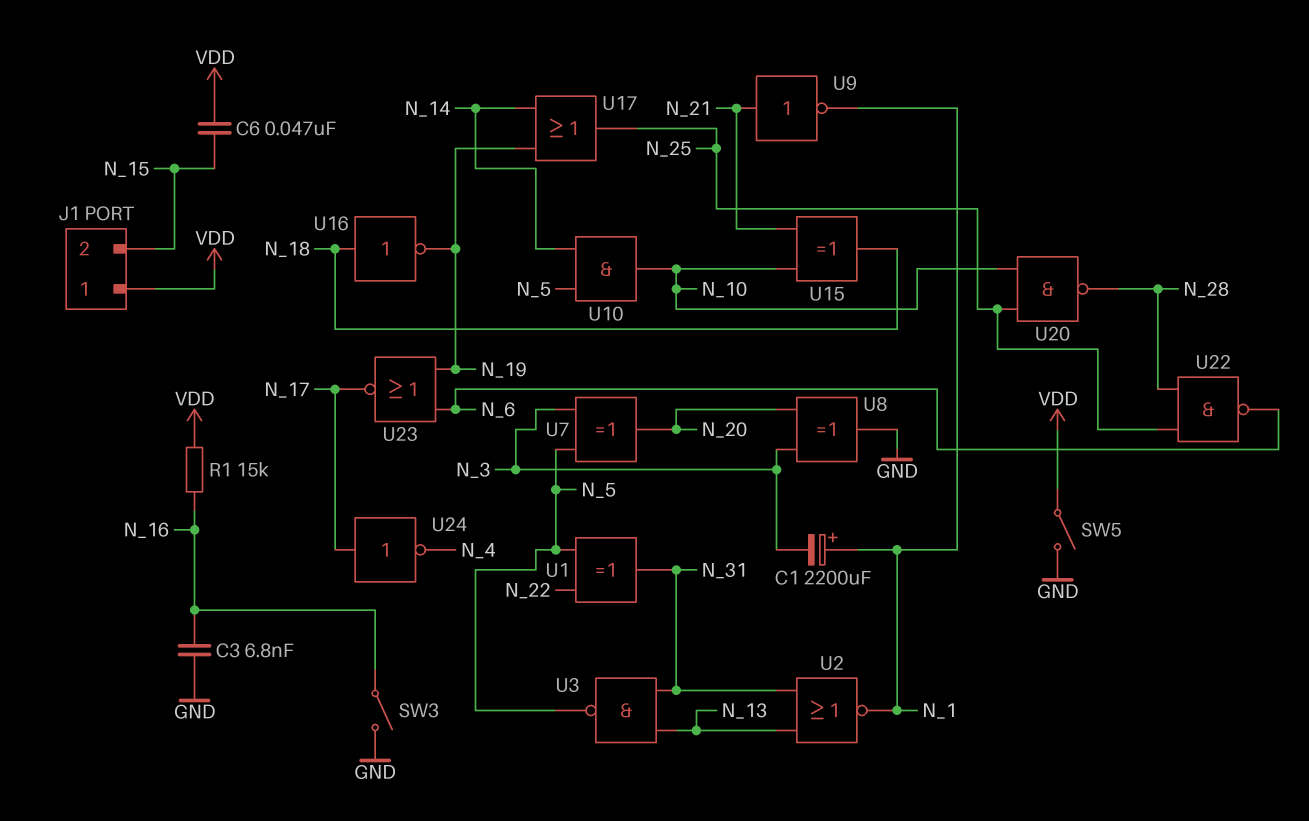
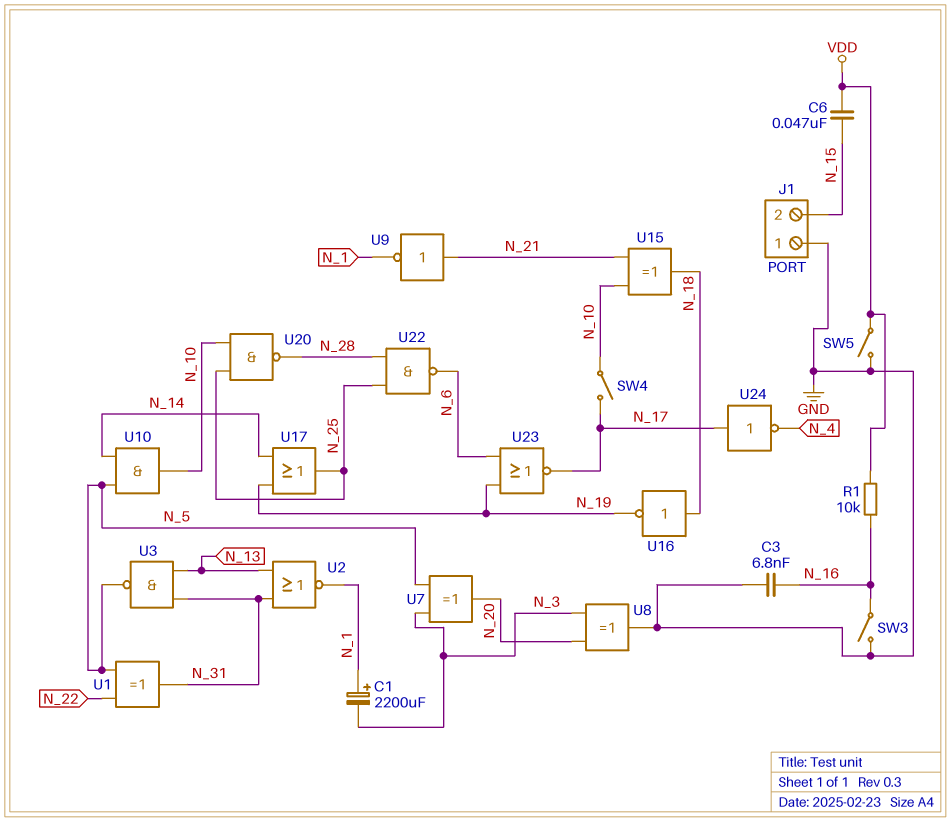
J1 pin 1: VDD -> GND
R1: 15k (N_16, VDD) -> 10k (N_16, VDD)
SW4: none -> switch (N_10, N_17)

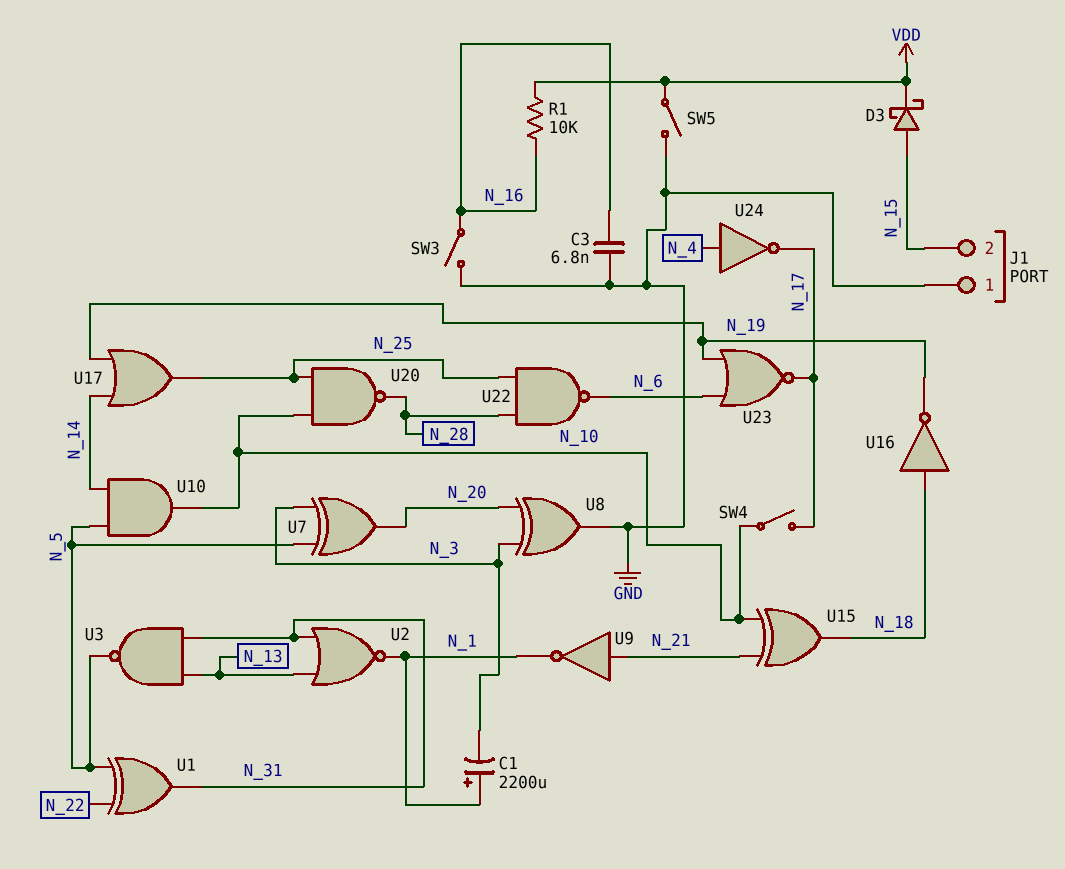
C6: 47nF (N_15, VDD) -> none
D3: none -> schottky (A N_15, K VDD)
U24: NOT (in N_17, out N_4) -> NOT (in N_4, out N_17)

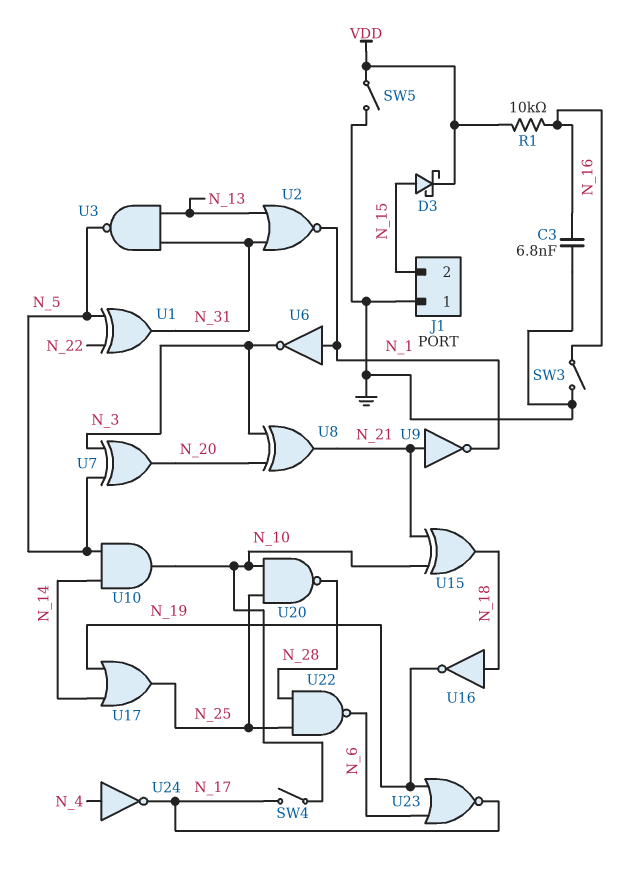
C1: 2200uF (plus N_1, minus N_3) -> none
U6: none -> NOT (in N_1, out N_3)
U8: XOR (in N_3, in N_20, out GND) -> XOR (in N_3, in N_20, out N_21)

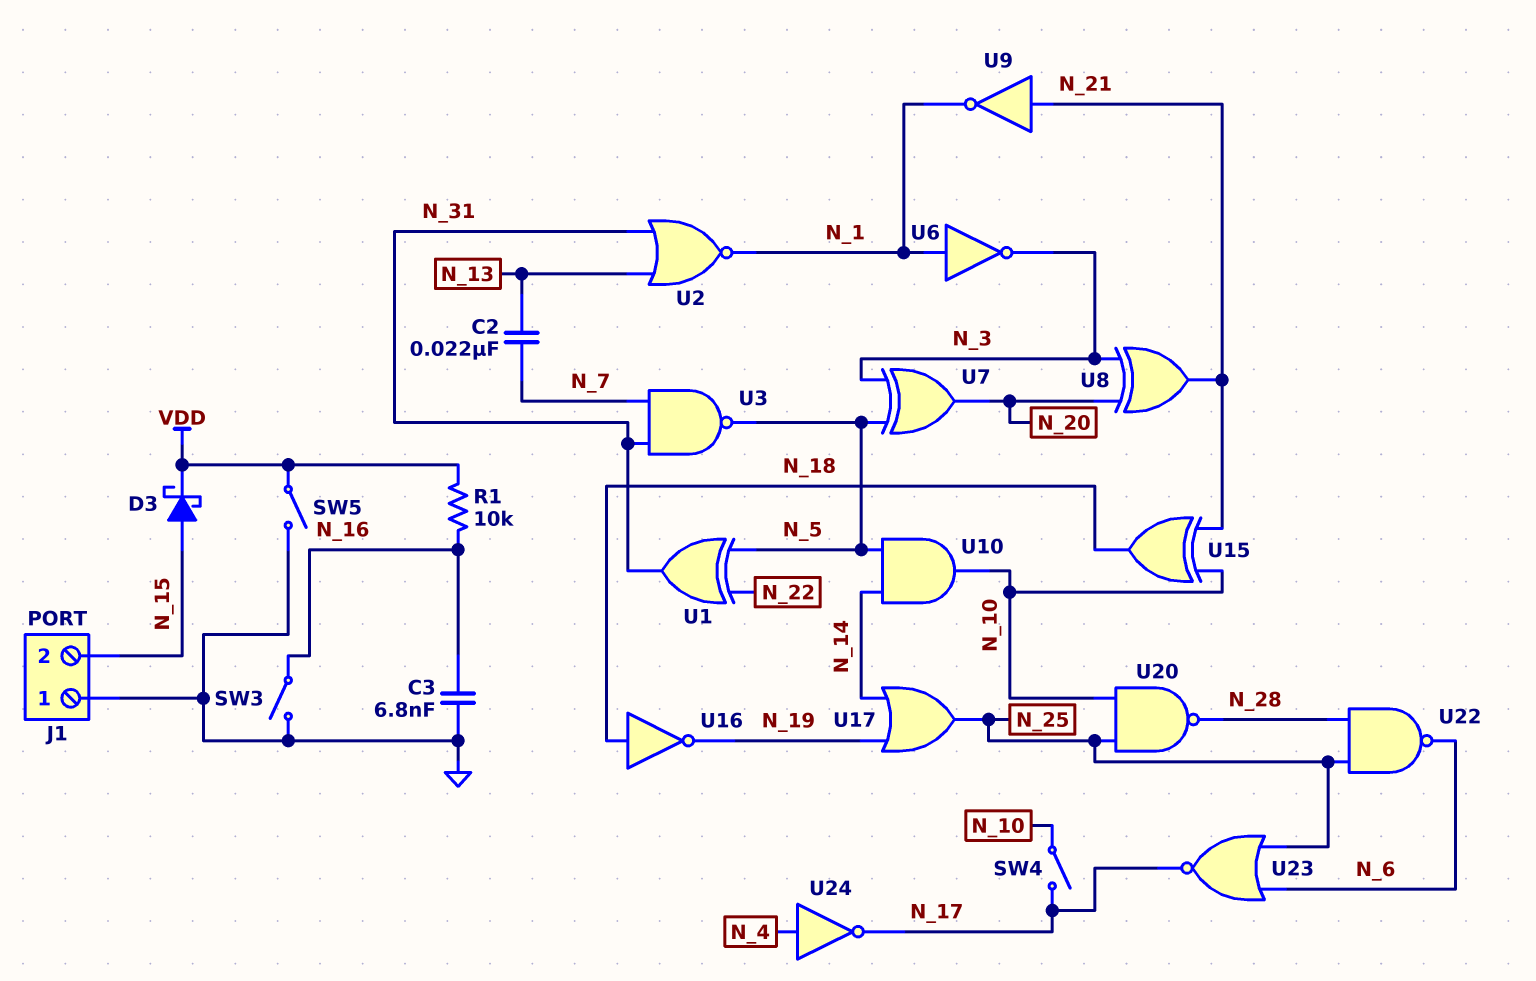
C2: none -> 22nF (N_7, N_13)
U3: NAND (in N_13, in N_31, out N_5) -> NAND (in N_7, in N_31, out N_5)
U23: NOR (in N_6, in N_19, out N_17) -> NOR (in N_6, in N_25, out N_17)

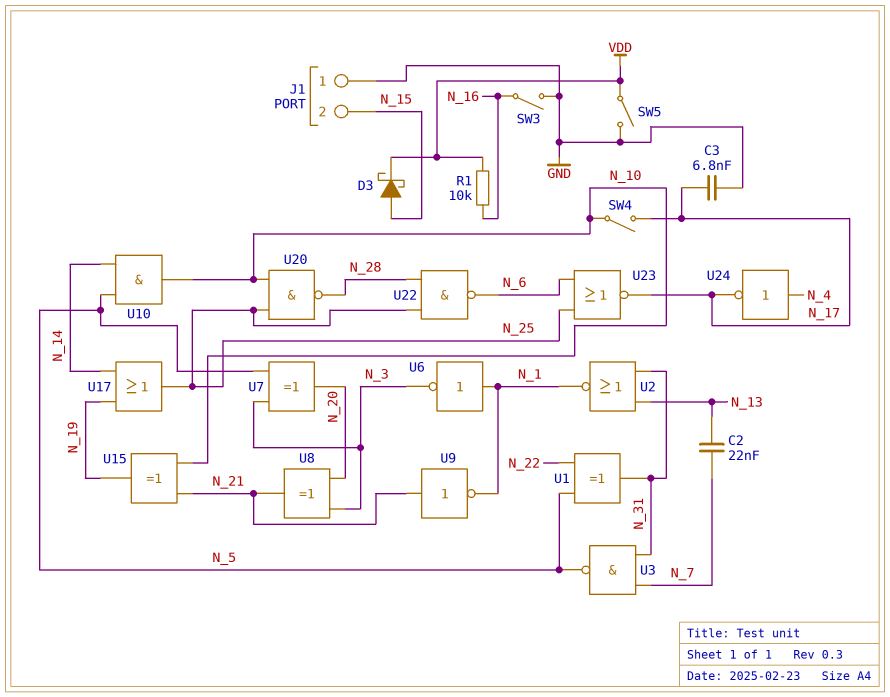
C3: 6.8nF (GND, N_16) -> 6.8nF (GND, N_17)
U15: XOR (in N_10, in N_21, out N_18) -> XOR (in N_10, in N_21, out N_19)
U16: NOT (in N_18, out N_19) -> none

